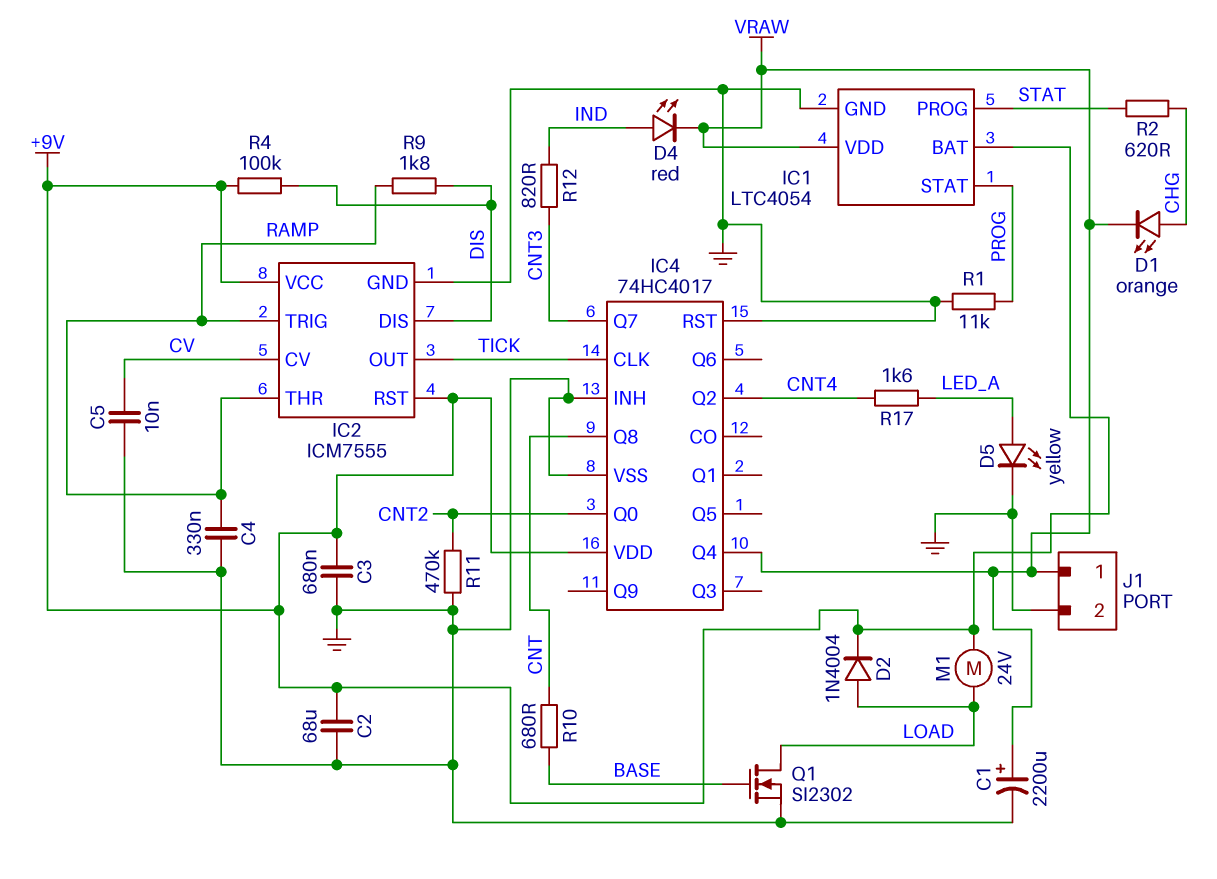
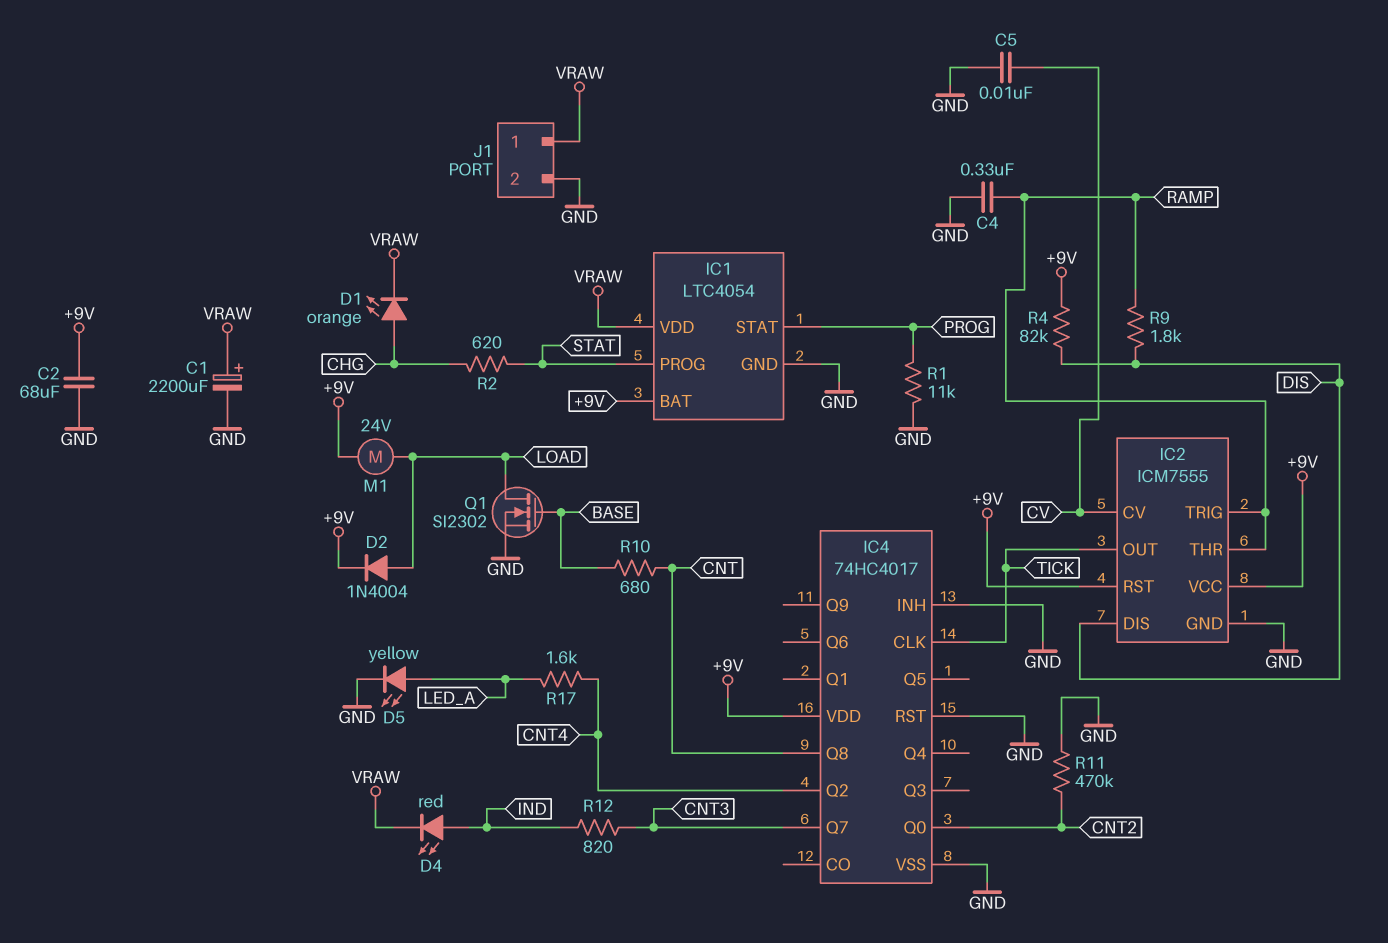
C3: 680nF (+9V, GND) -> none
IC4 pin Q4: VRAW -> none
R4: 100k (+9V, DIS) -> 82k (+9V, DIS)

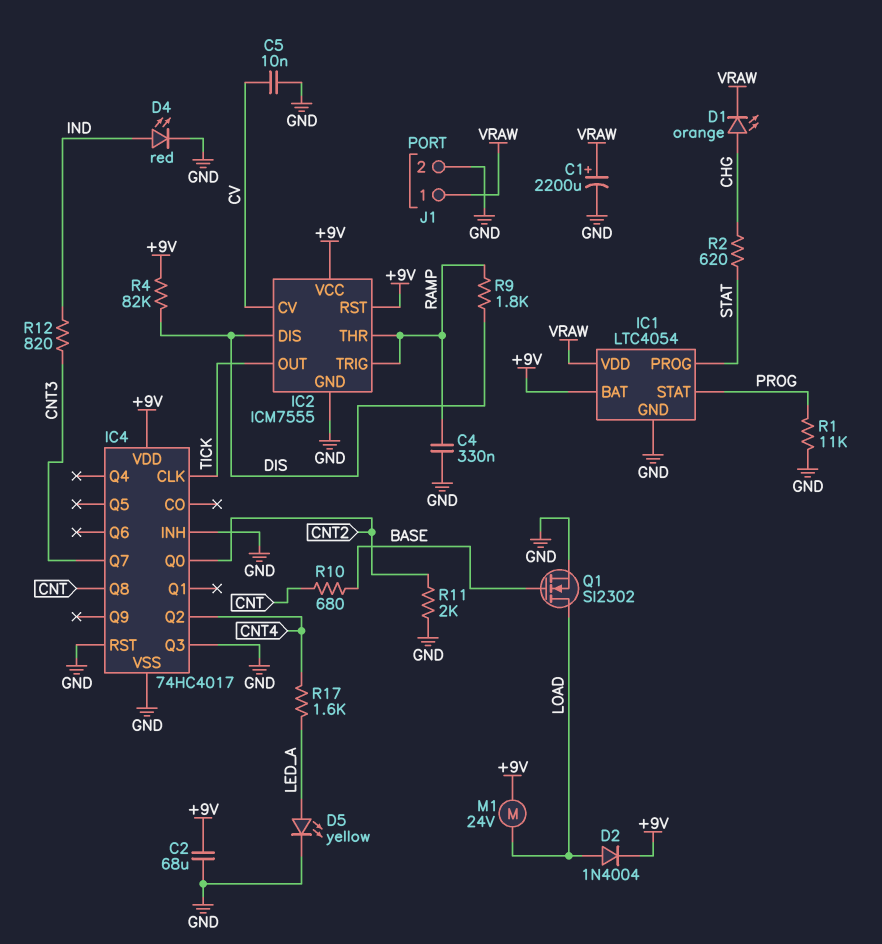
D4: LED red (A IND, K VRAW) -> LED red (A IND, K GND)
IC4 pin Q3: none -> GND
R11: 470k (CNT2, GND) -> 2k (CNT2, GND)

